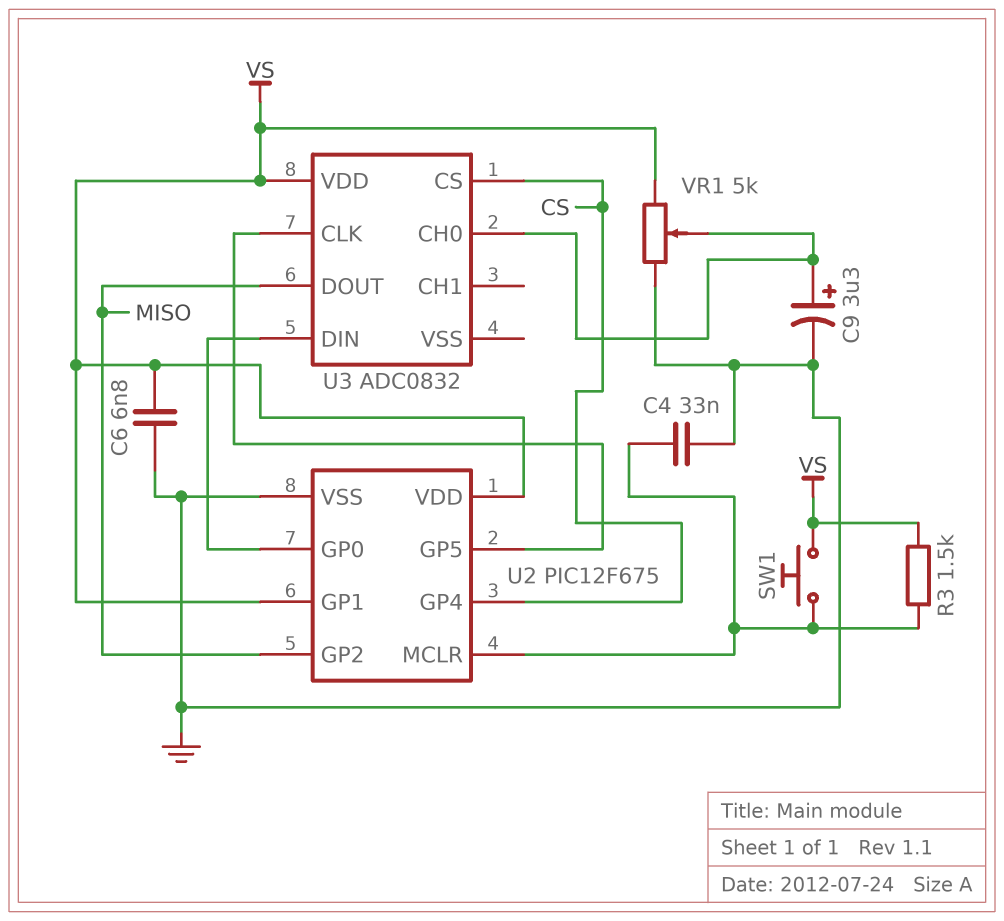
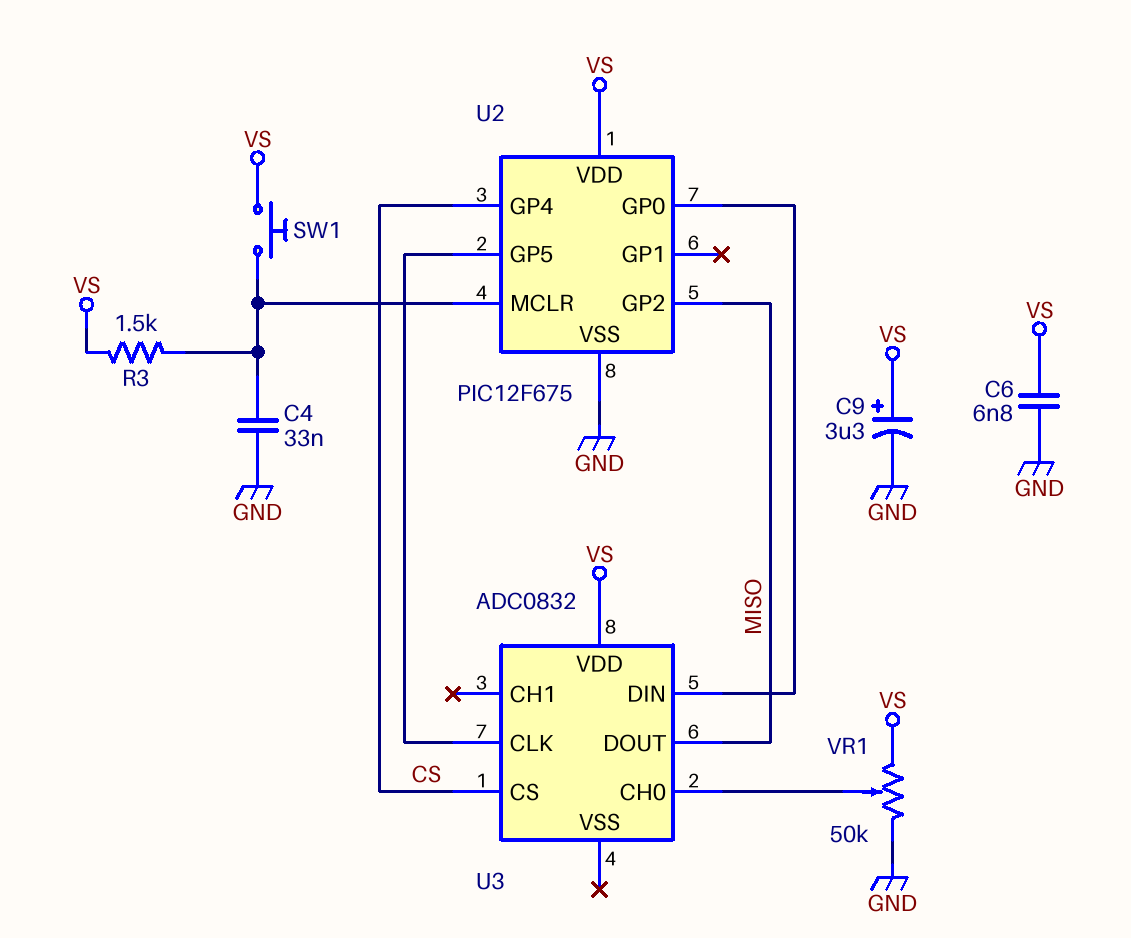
C9: 3.3uF (plus U3/CH0, minus GND) -> 3.3uF (plus VS, minus GND)
U2 pin GP1: VS -> none
VR1: 5k (GND, VS, wiper U3/CH0) -> 50k (GND, VS, wiper U3/CH0)

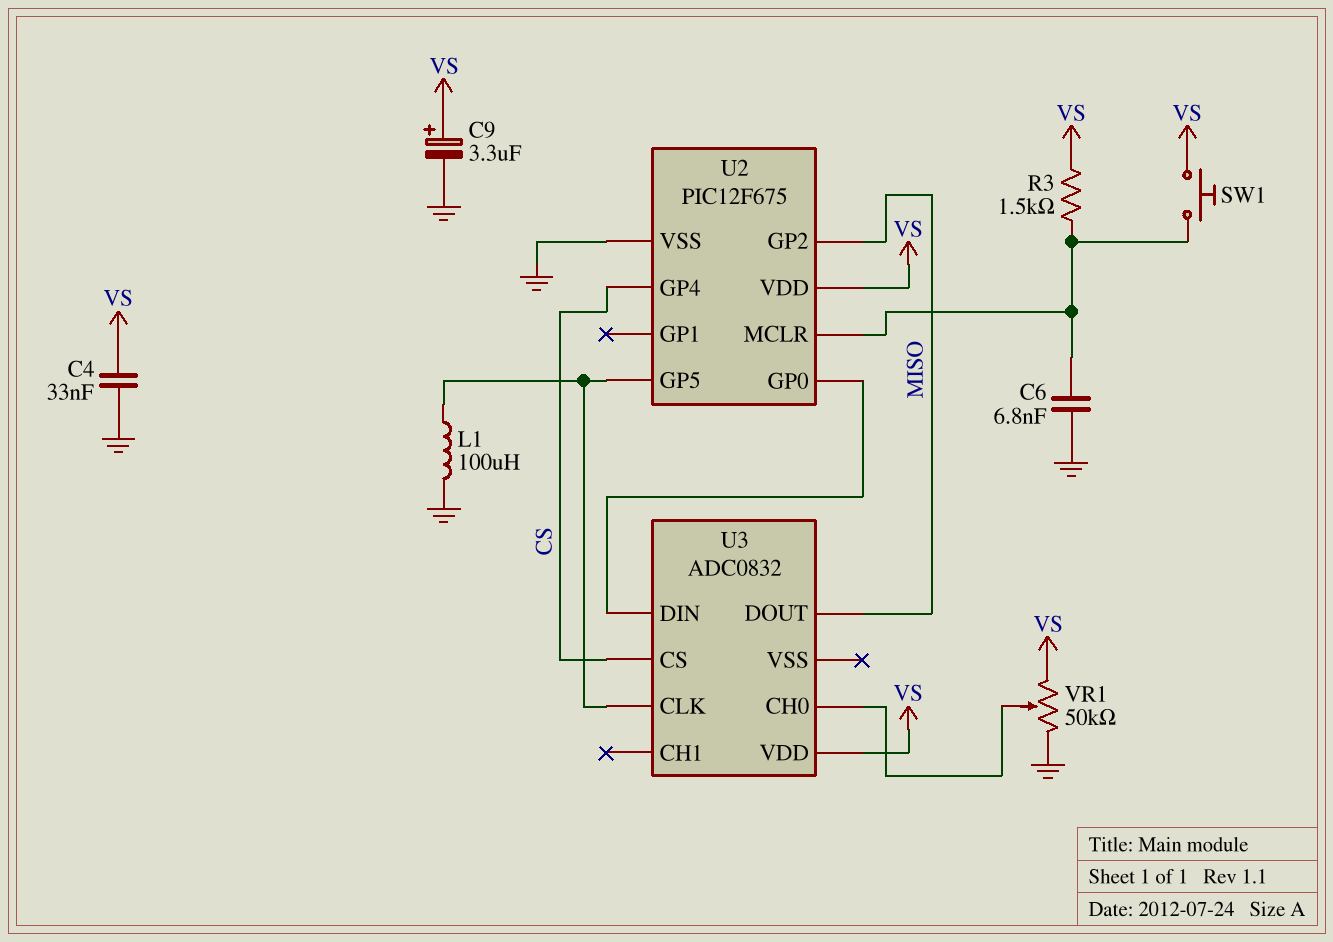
C4: 33nF (GND, U2/MCLR) -> 33nF (GND, VS)
C6: 6.8nF (GND, VS) -> 6.8nF (GND, U2/MCLR)
L1: none -> 100uH (GND, U2/GP5)

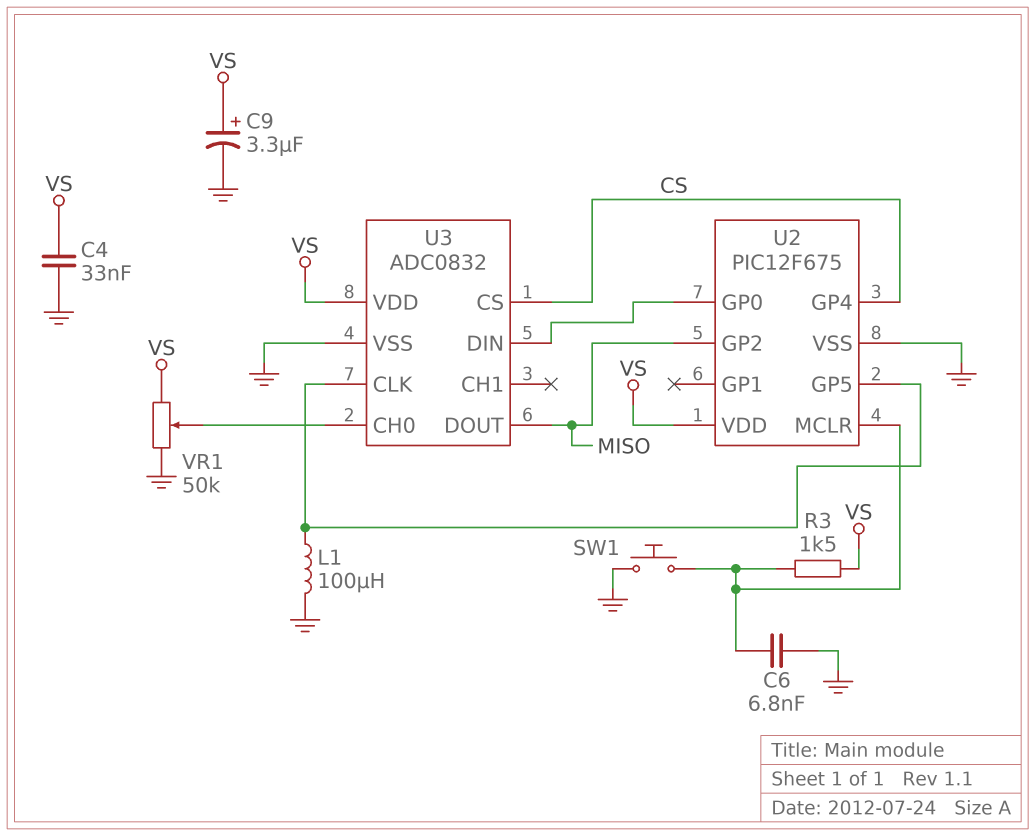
SW1: button (U2/MCLR, VS) -> button (GND, U2/MCLR)
U3 pin VSS: none -> GND

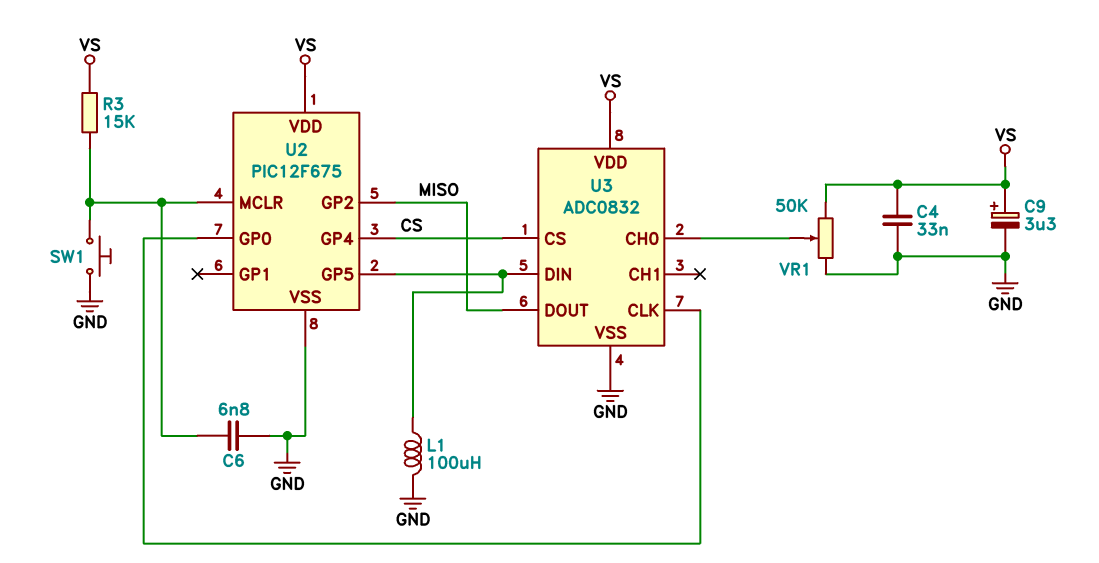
R3: 1.5k (U2/MCLR, VS) -> 15k (U2/MCLR, VS)
U3 pin CLK: U2/GP5 -> U2/GP0
U3 pin DIN: U2/GP0 -> U2/GP5

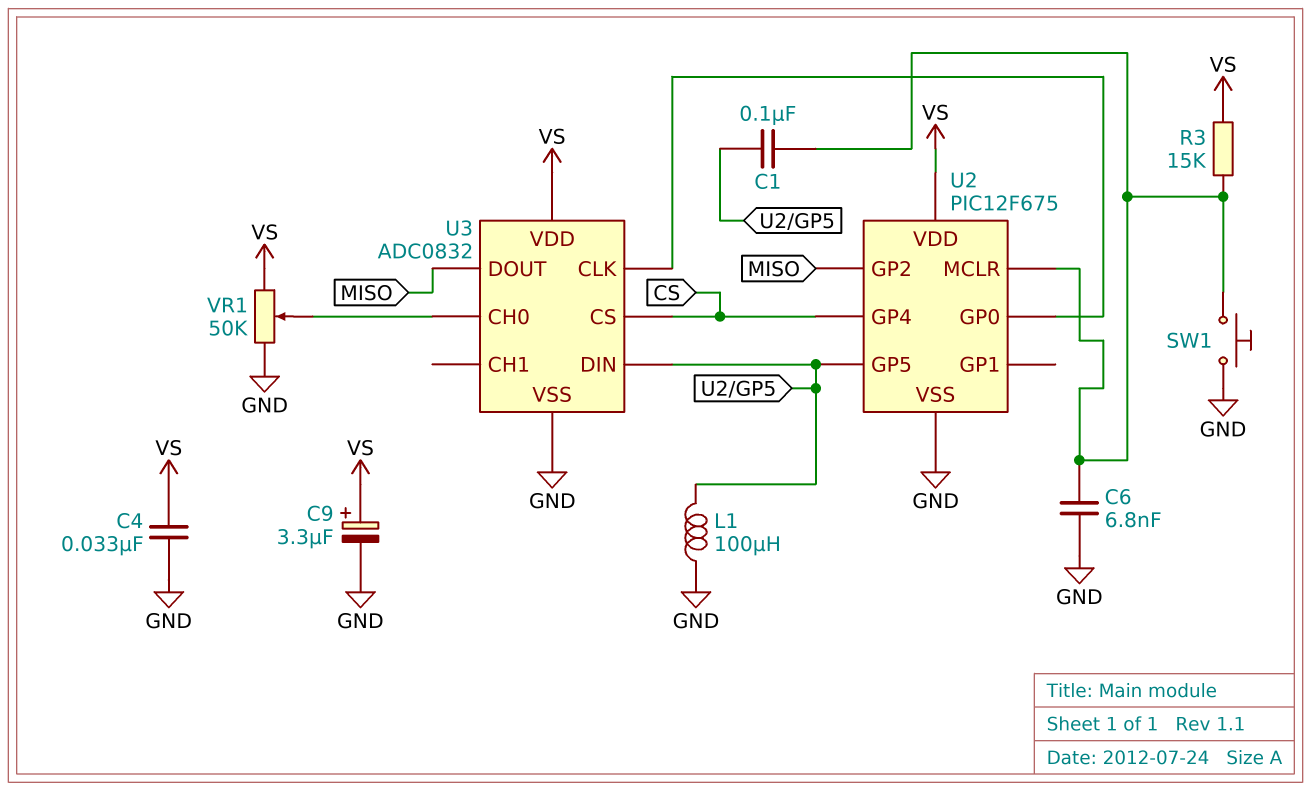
C1: none -> 100nF (U2/GP5, U2/MCLR)

